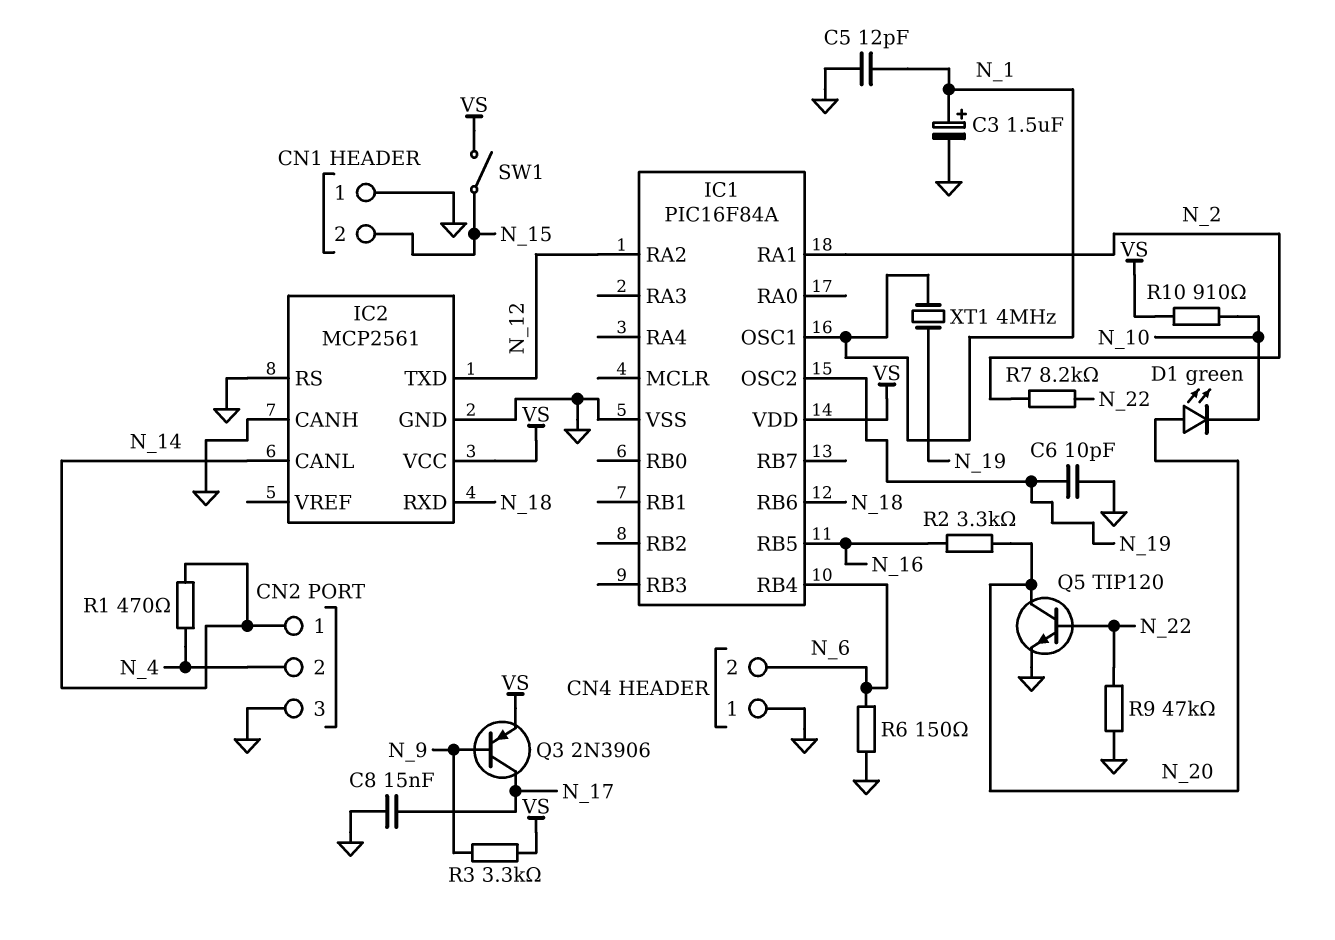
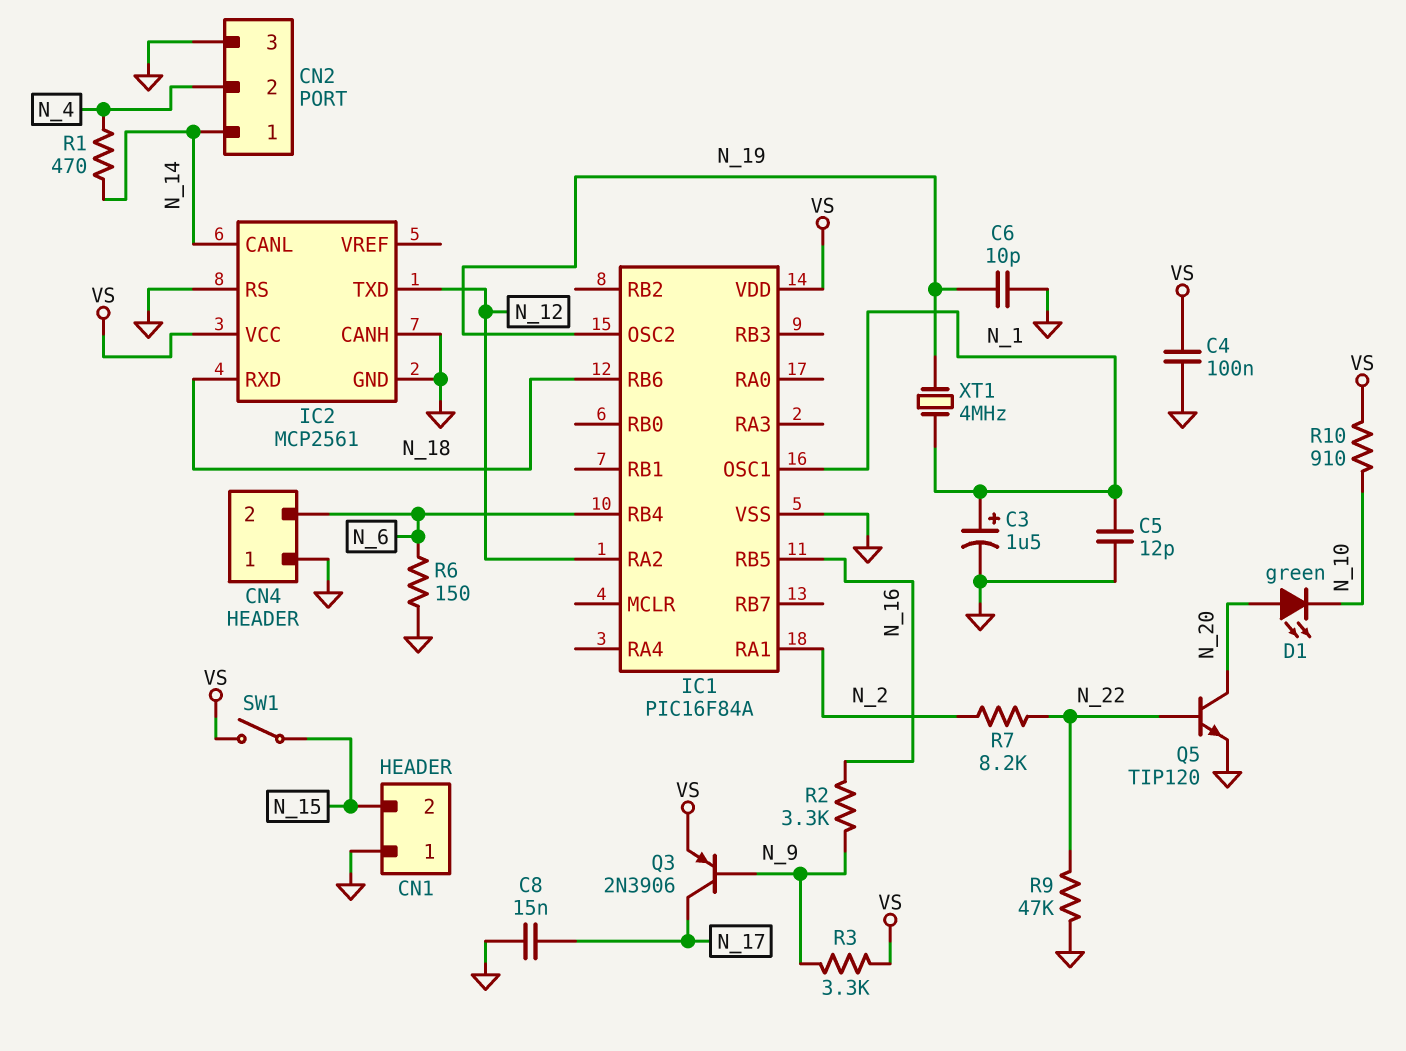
C4: none -> 100nF (GND, VS)
R2: 3.3k (N_16, N_20) -> 3.3k (N_9, N_16)

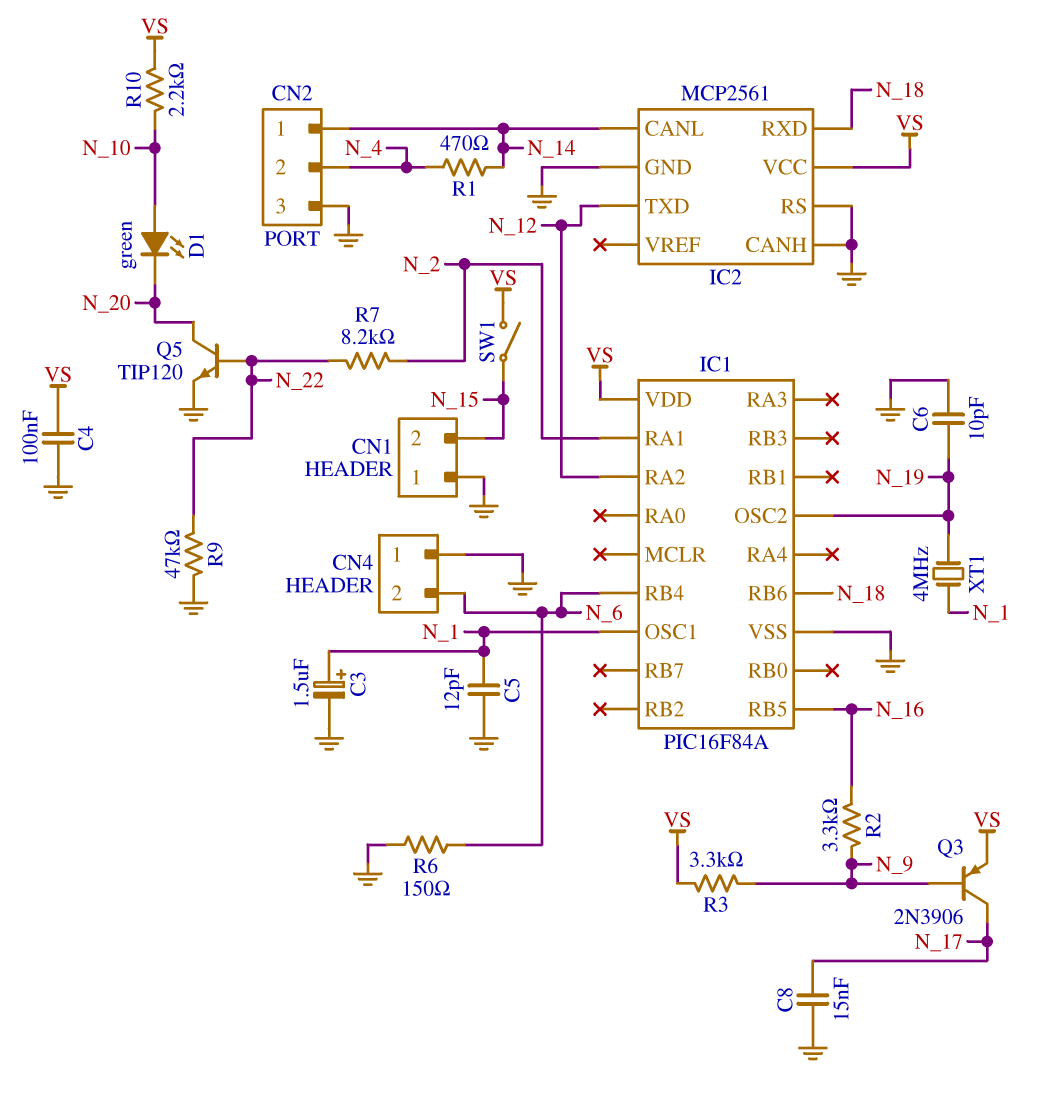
D1: LED green (A N_20, K N_10) -> LED green (A N_10, K N_20)
R10: 910 (N_10, VS) -> 2.2k (N_10, VS)

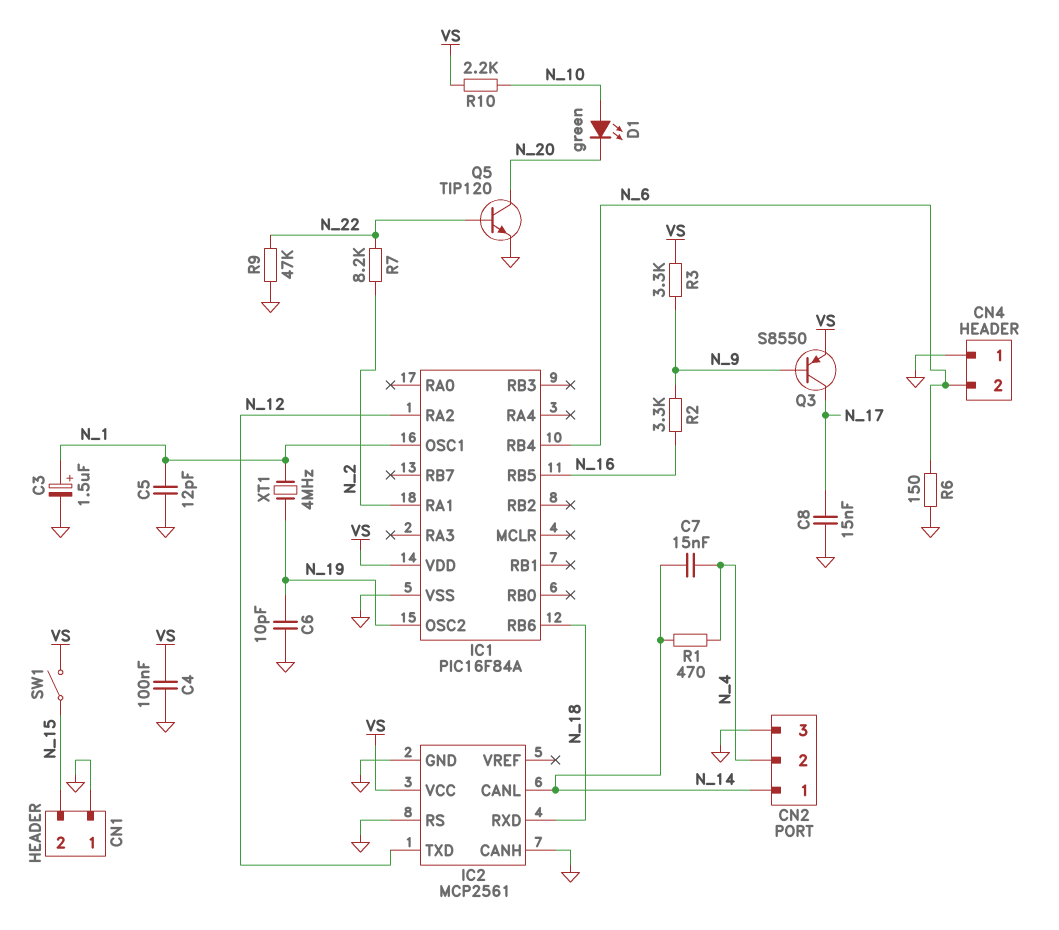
C7: none -> 15nF (N_4, N_14)
Q3: PNP 2N3906 (B N_9, C N_17, E VS) -> PNP S8550 (B N_9, C N_17, E VS)

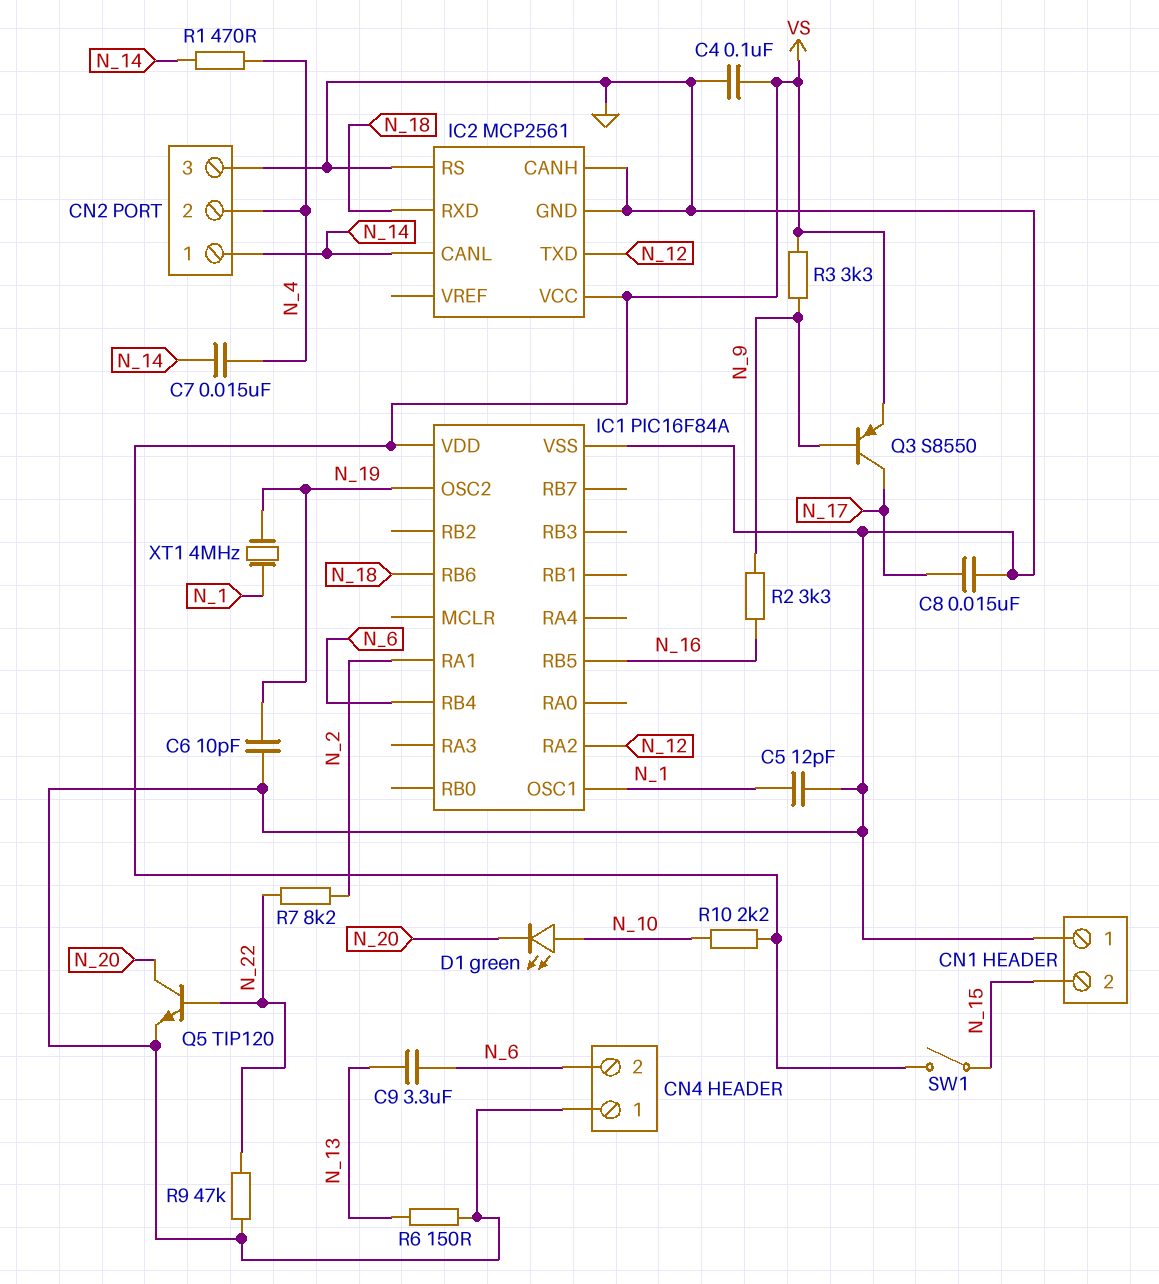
C3: 1.5uF (plus N_1, minus GND) -> none
C9: none -> 3.3uF (N_6, N_13)
R6: 150 (GND, N_6) -> 150 (GND, N_13)

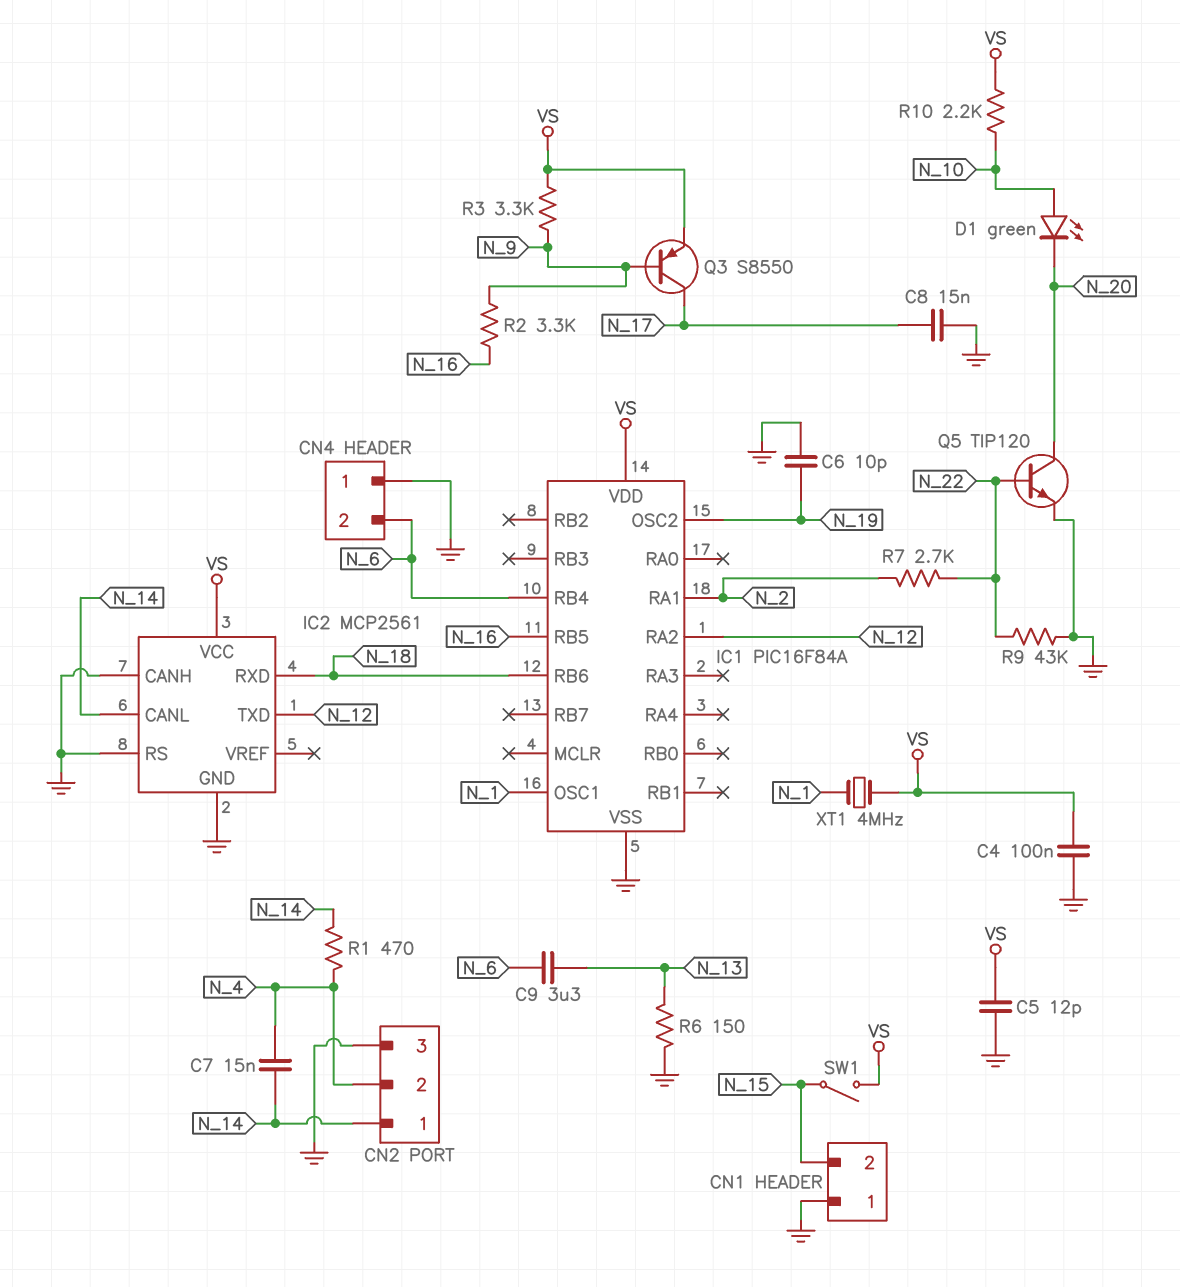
C5: 12pF (GND, N_1) -> 12pF (GND, VS)
R7: 8.2k (N_2, N_22) -> 2.7k (N_2, N_22)
R9: 47k (GND, N_22) -> 43k (GND, N_22)
XT1: 4MHz (N_1, N_19) -> 4MHz (N_1, VS)

